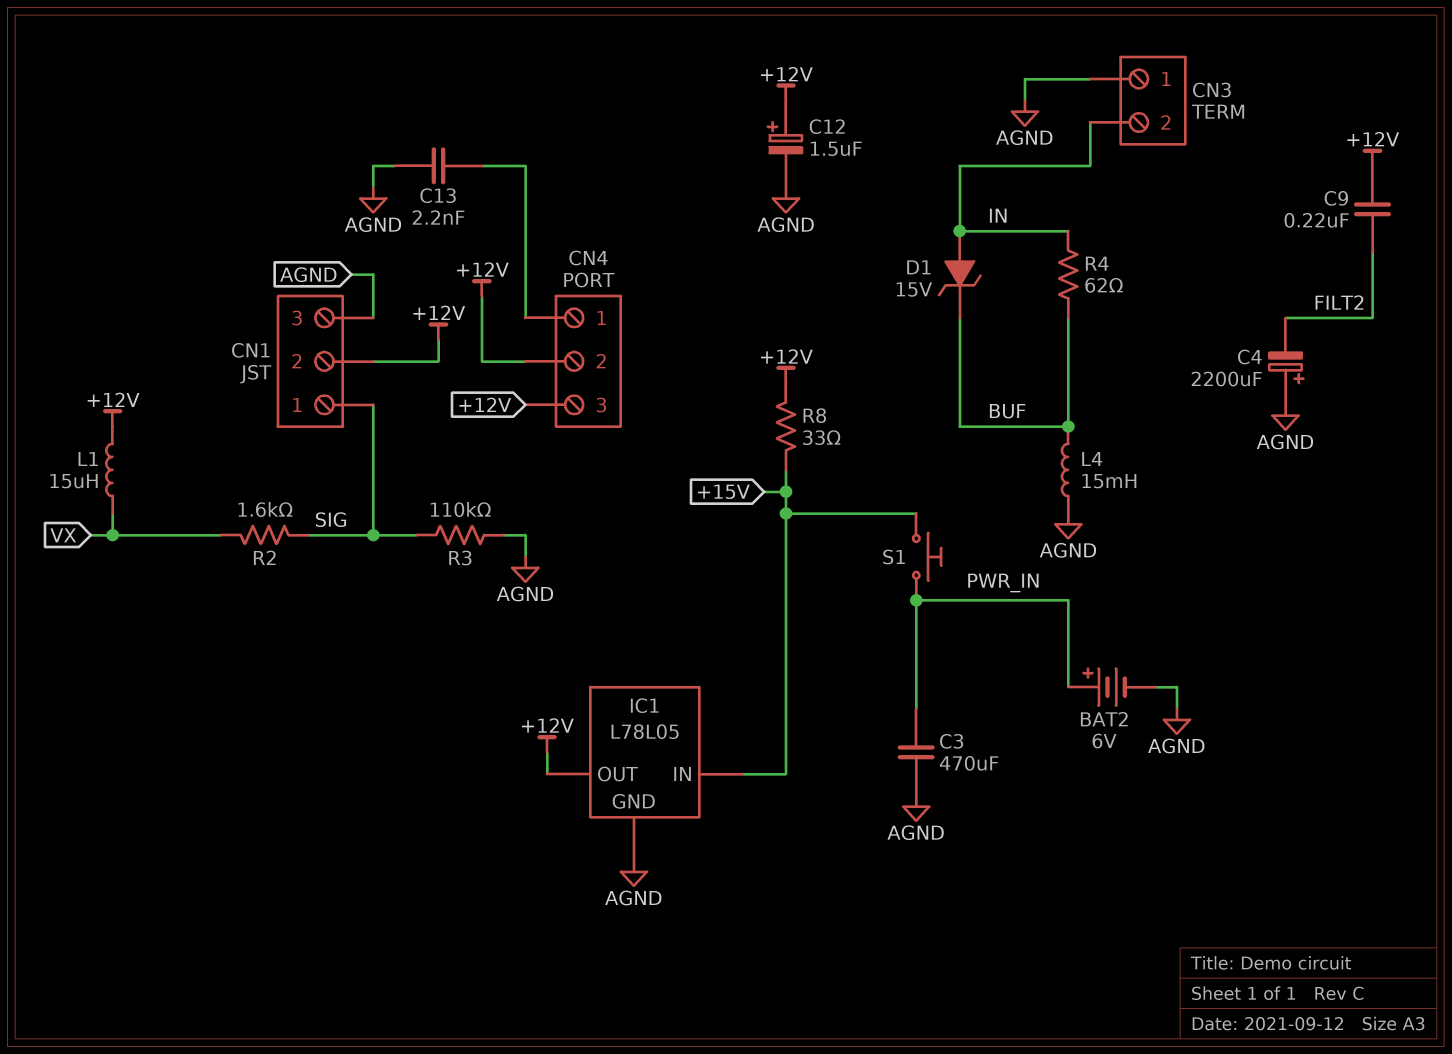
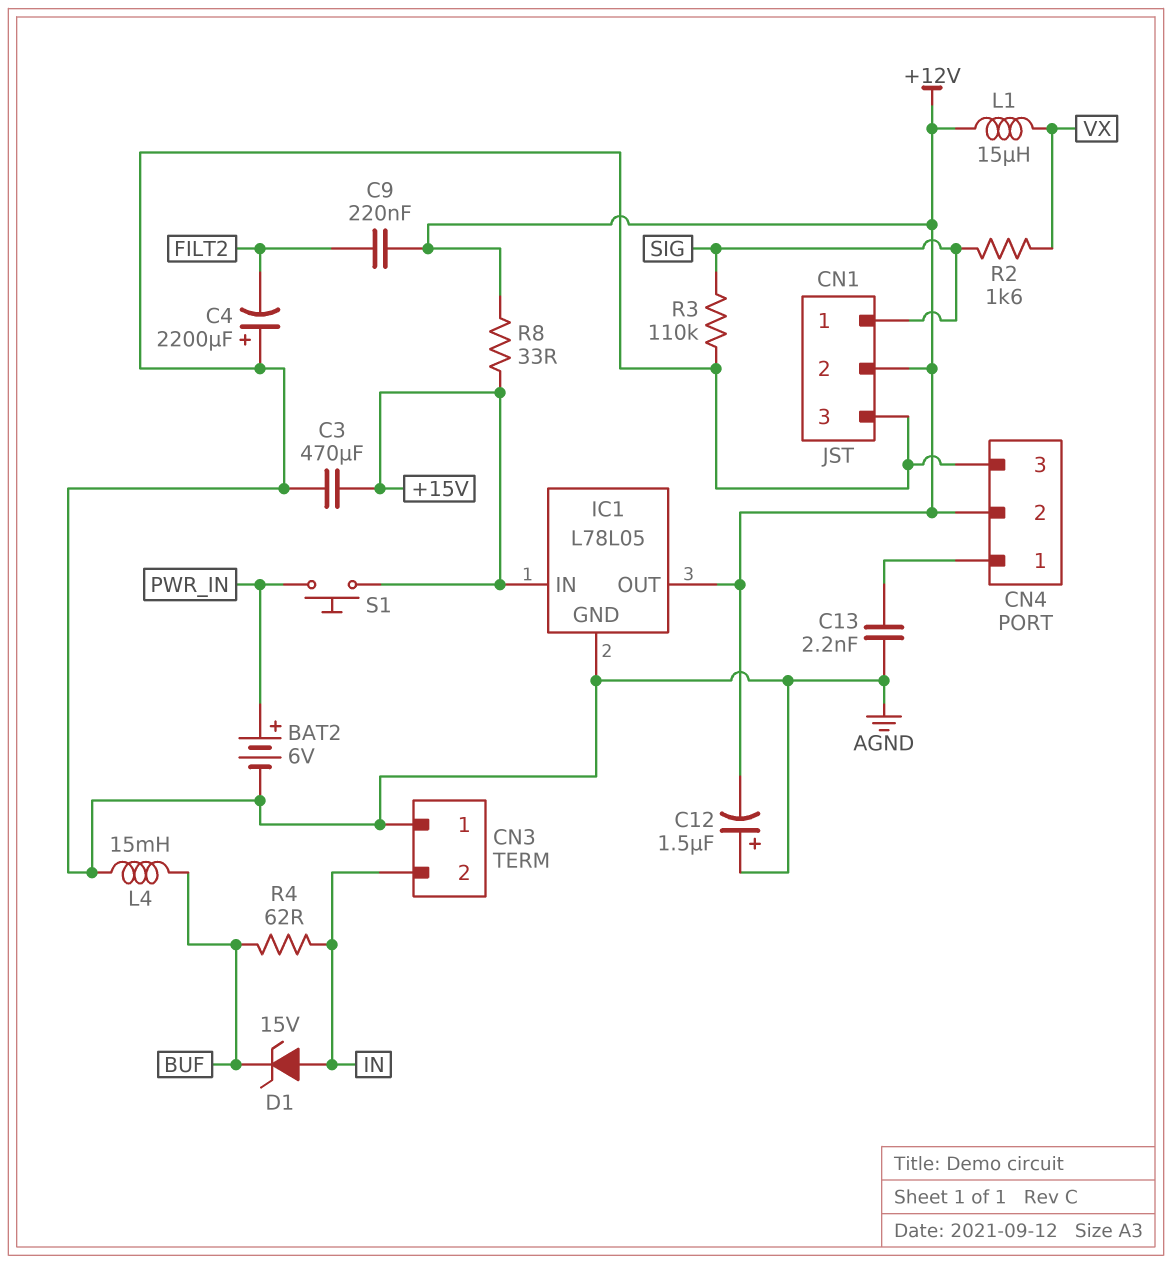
C3: 470uF (AGND, PWR_IN) -> 470uF (+15V, AGND)
C12: 1.5uF (plus +12V, minus AGND) -> 1.5uF (plus AGND, minus +12V)
CN4 pin 3: +12V -> AGND

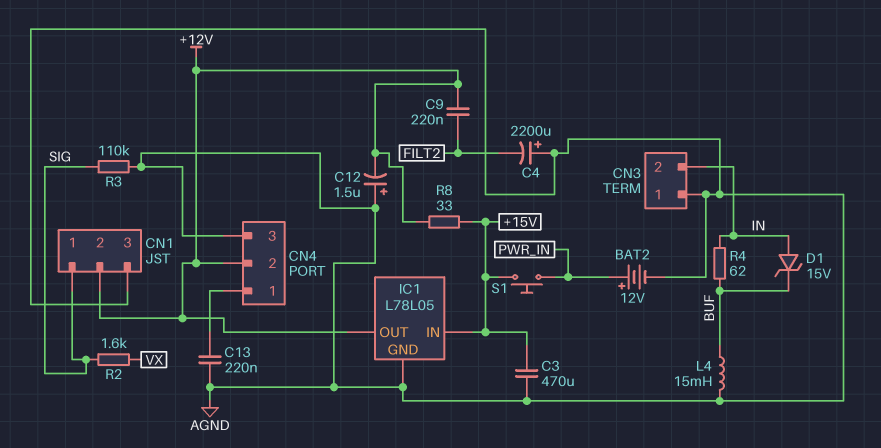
BAT2: 6V (plus PWR_IN, minus AGND) -> 12V (plus PWR_IN, minus AGND)
C13: 2.2nF (AGND, CN4/1) -> 220nF (AGND, CN4/1)
L1: 15uH (+12V, VX) -> none

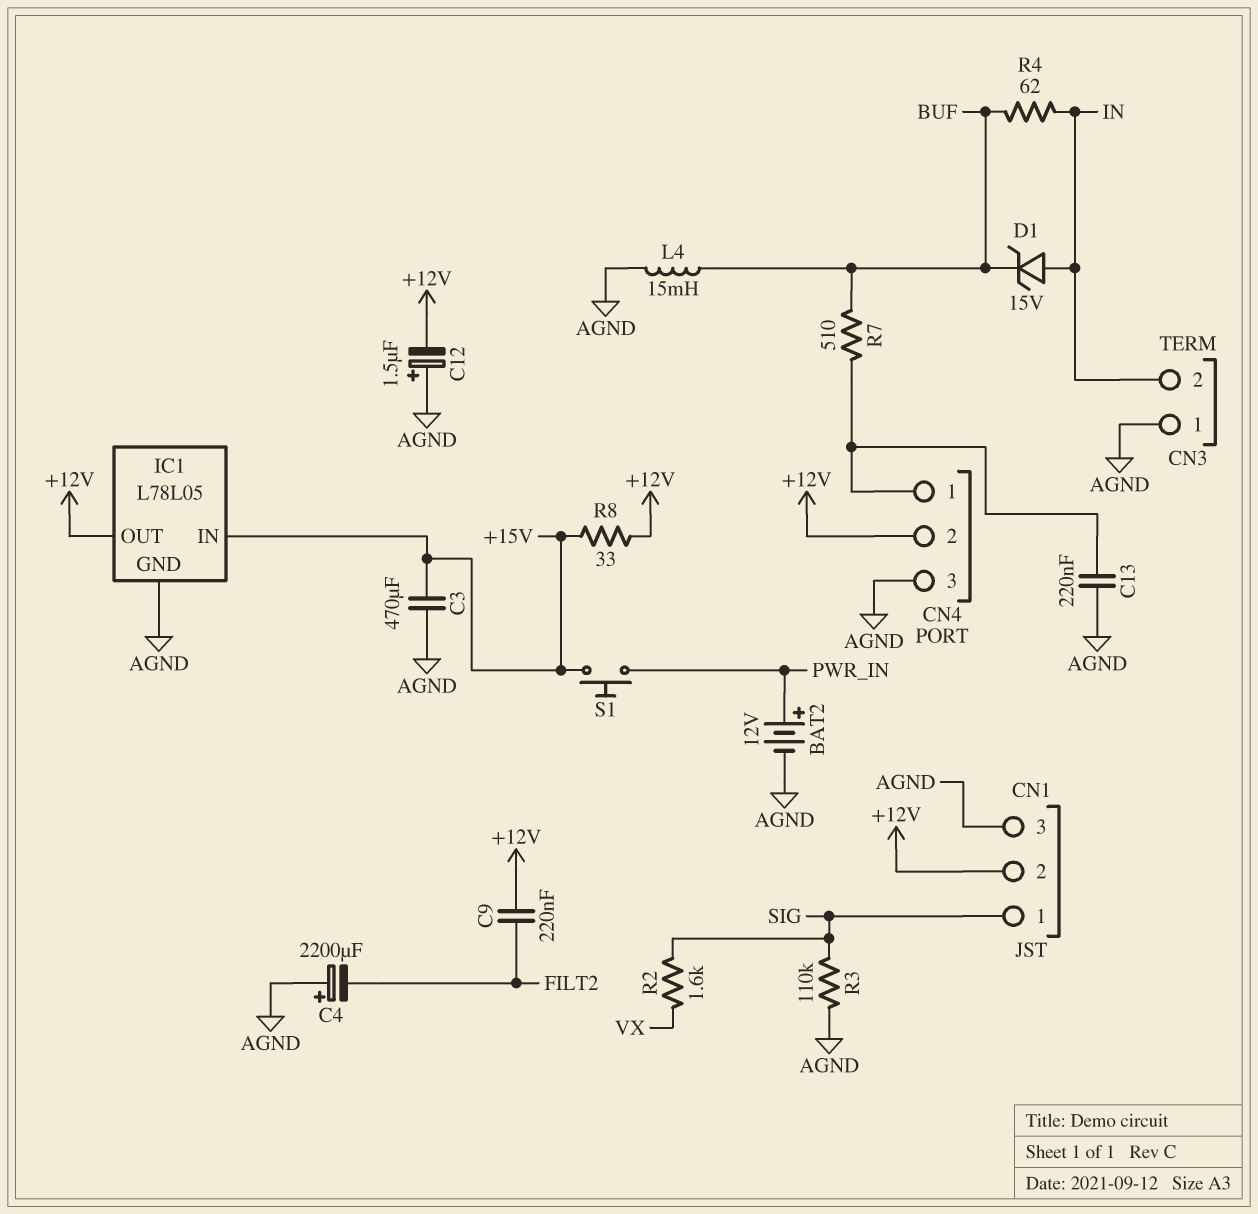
R7: none -> 510 (BUF, CN4/1)

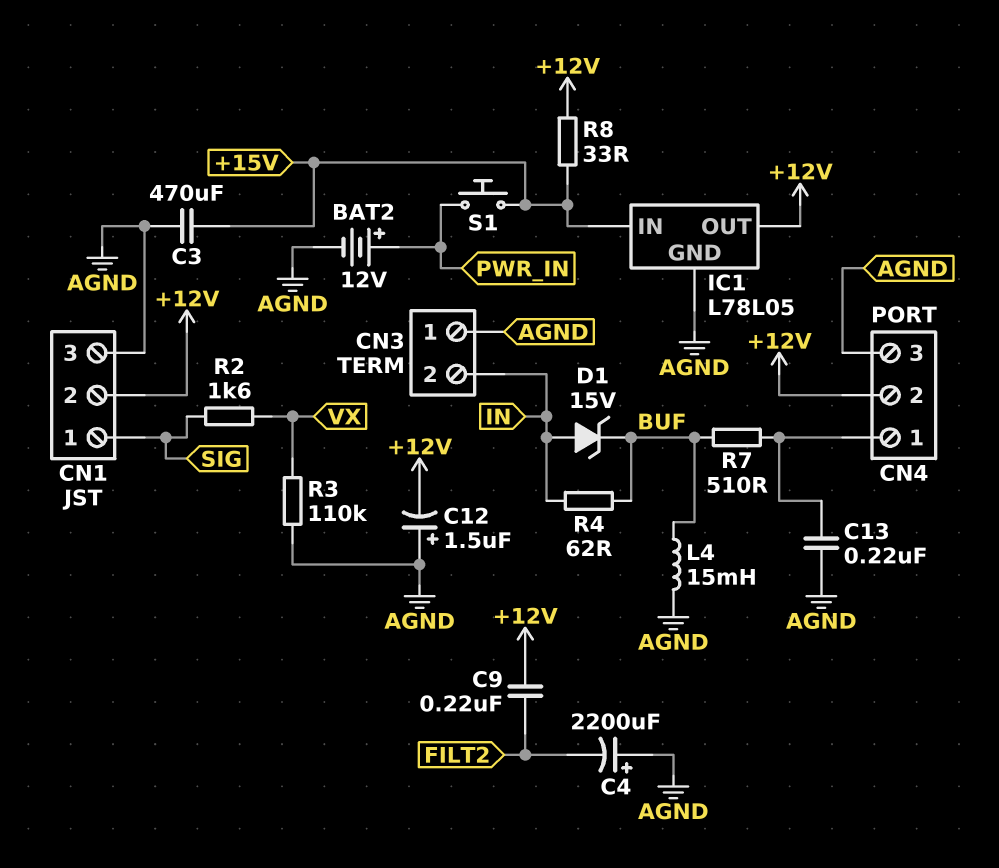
R3: 110k (AGND, SIG) -> 110k (AGND, VX)

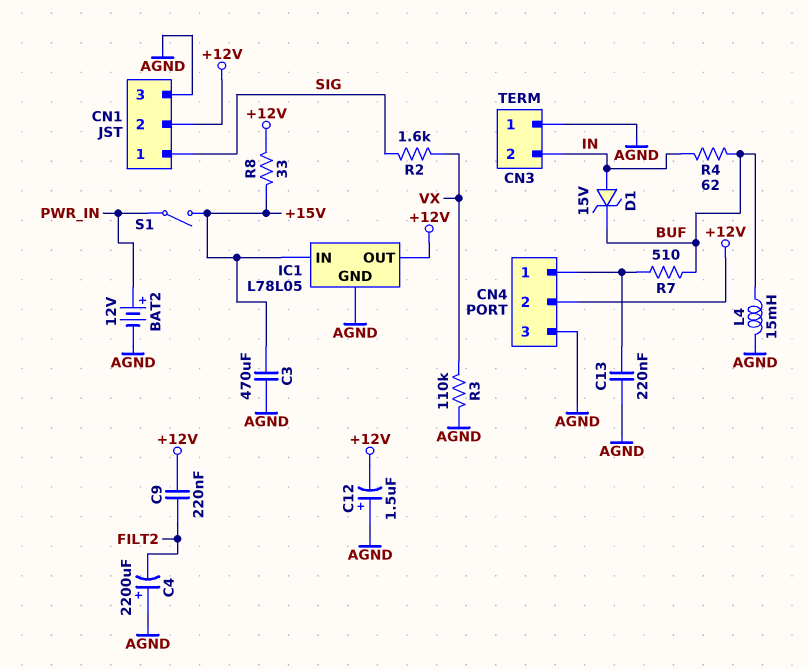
S1: button (+15V, PWR_IN) -> switch (+15V, PWR_IN)

